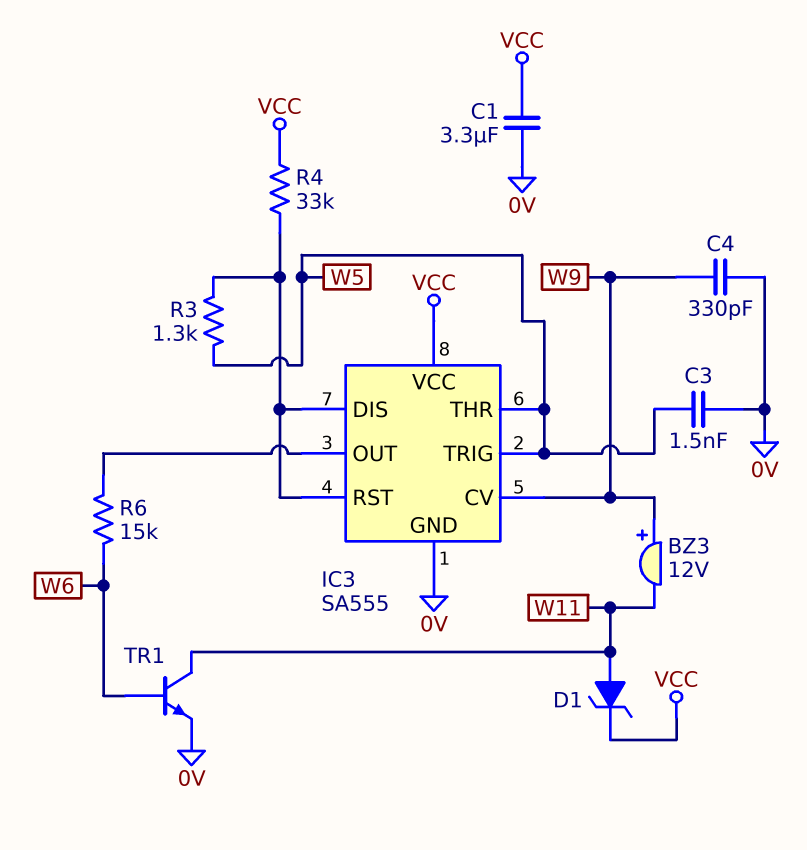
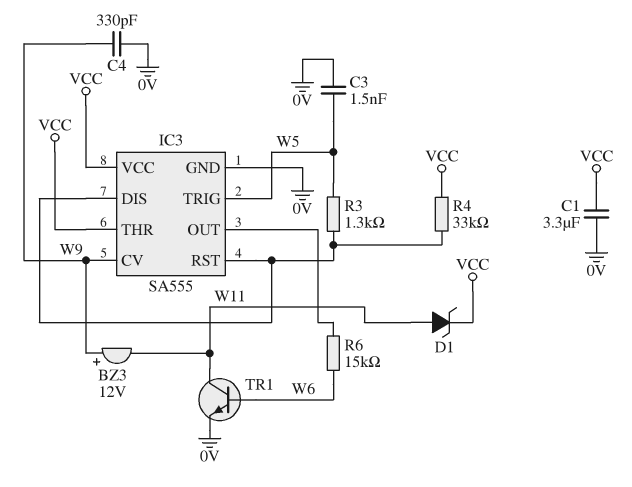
IC3 pin THR: W5 -> VCC

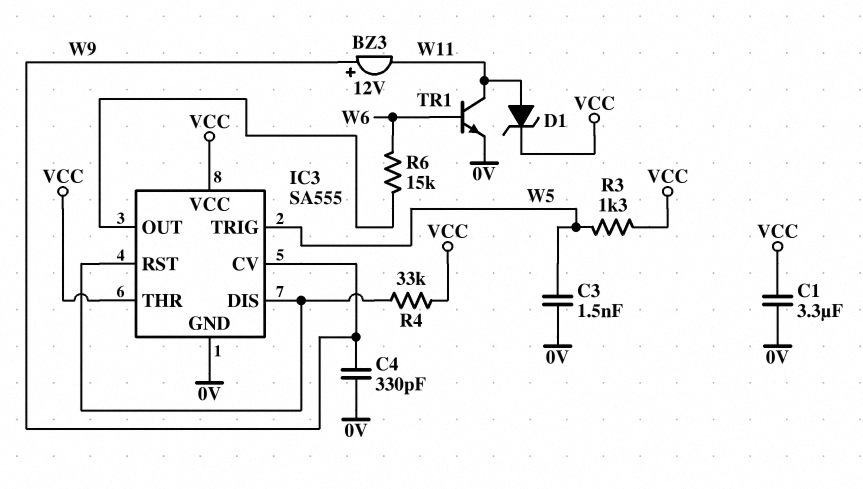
R3: 1.3k (IC3/DIS, W5) -> 1.3k (VCC, W5)

